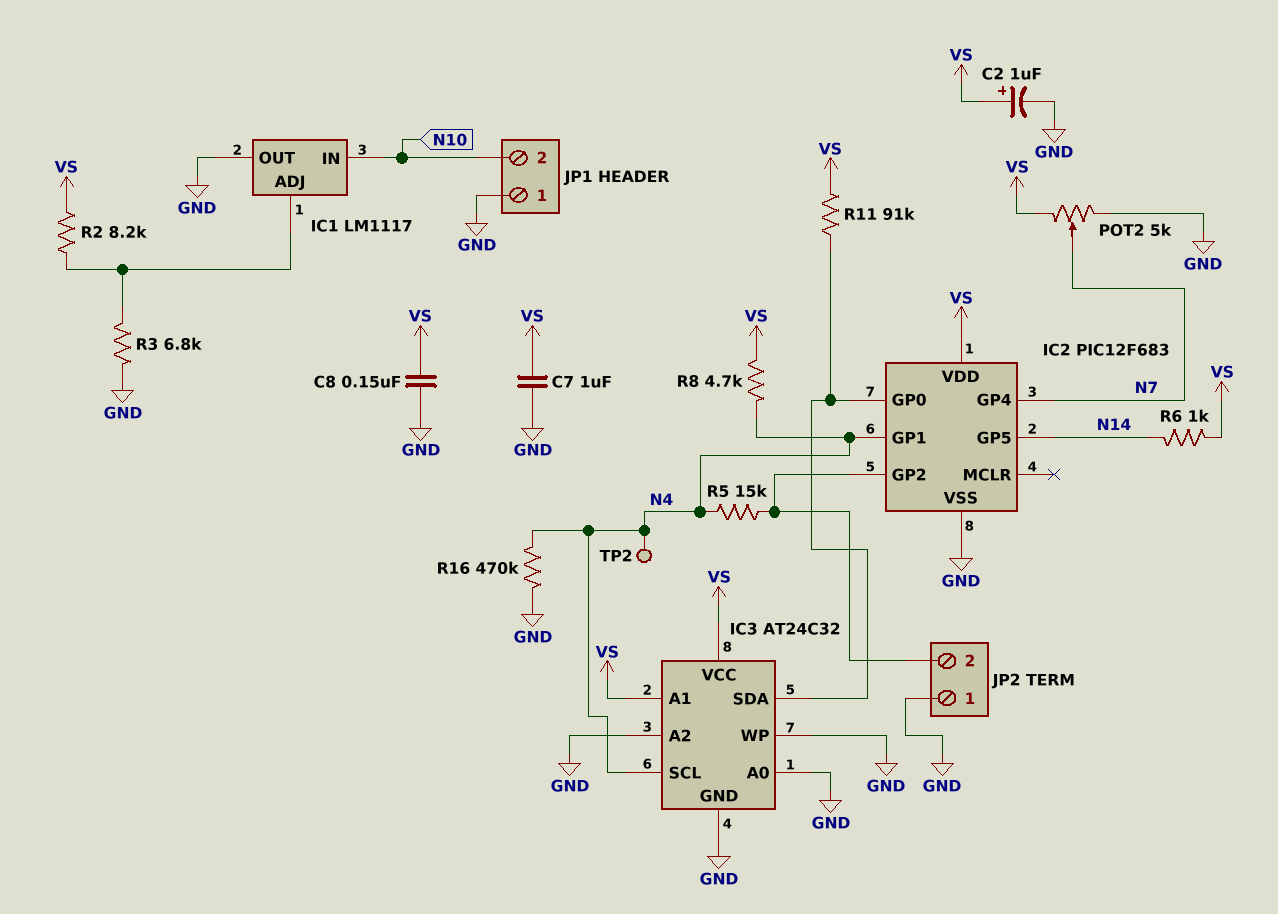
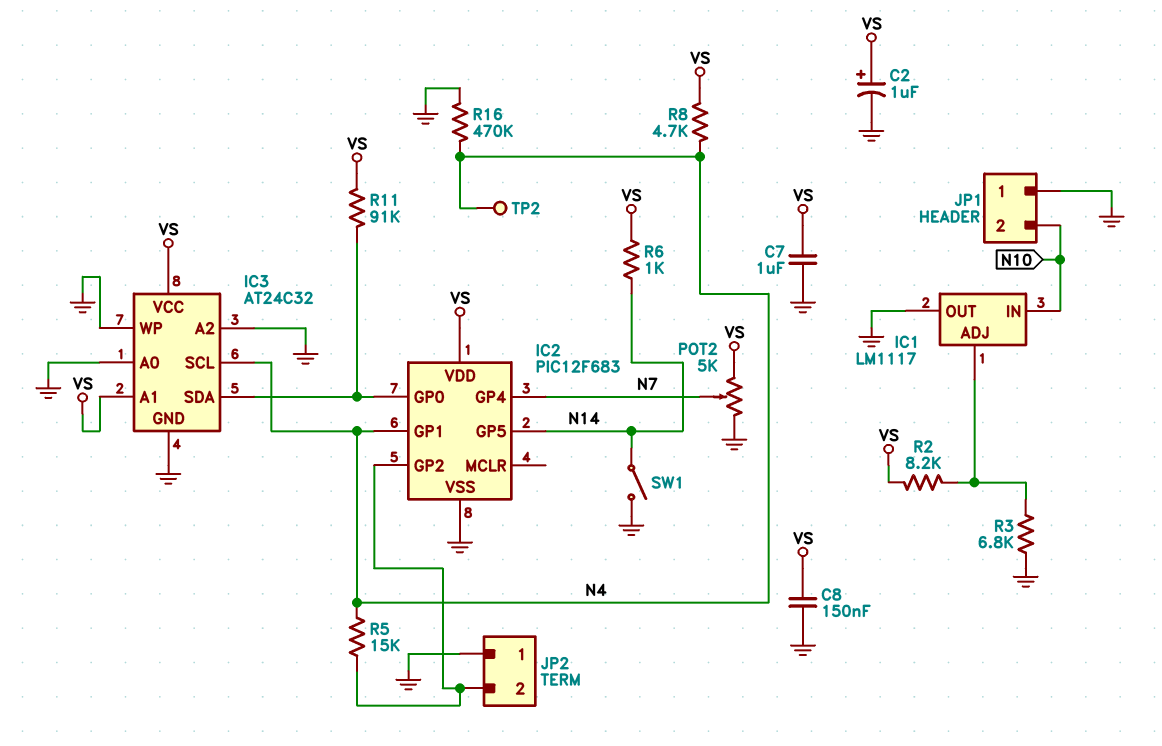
SW1: none -> switch (GND, N14)

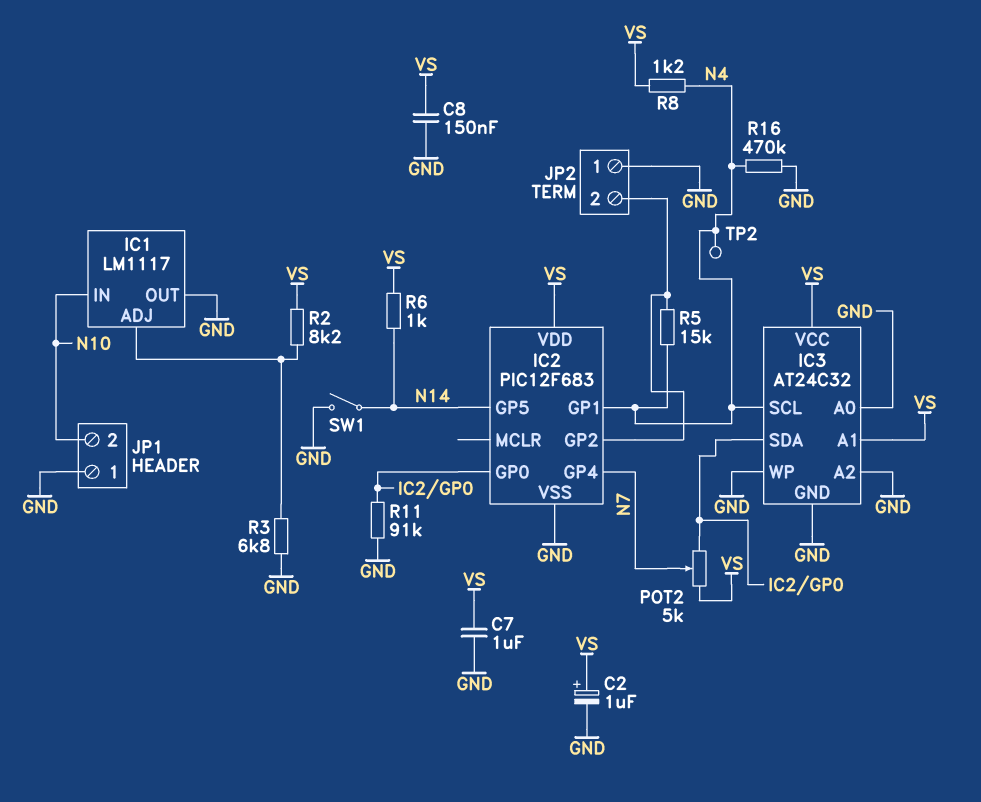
POT2: 5k (GND, VS, wiper N7) -> 5k (IC2/GP0, VS, wiper N7)
R8: 4.7k (N4, VS) -> 1.2k (N4, VS)
R11: 91k (IC2/GP0, VS) -> 91k (GND, IC2/GP0)

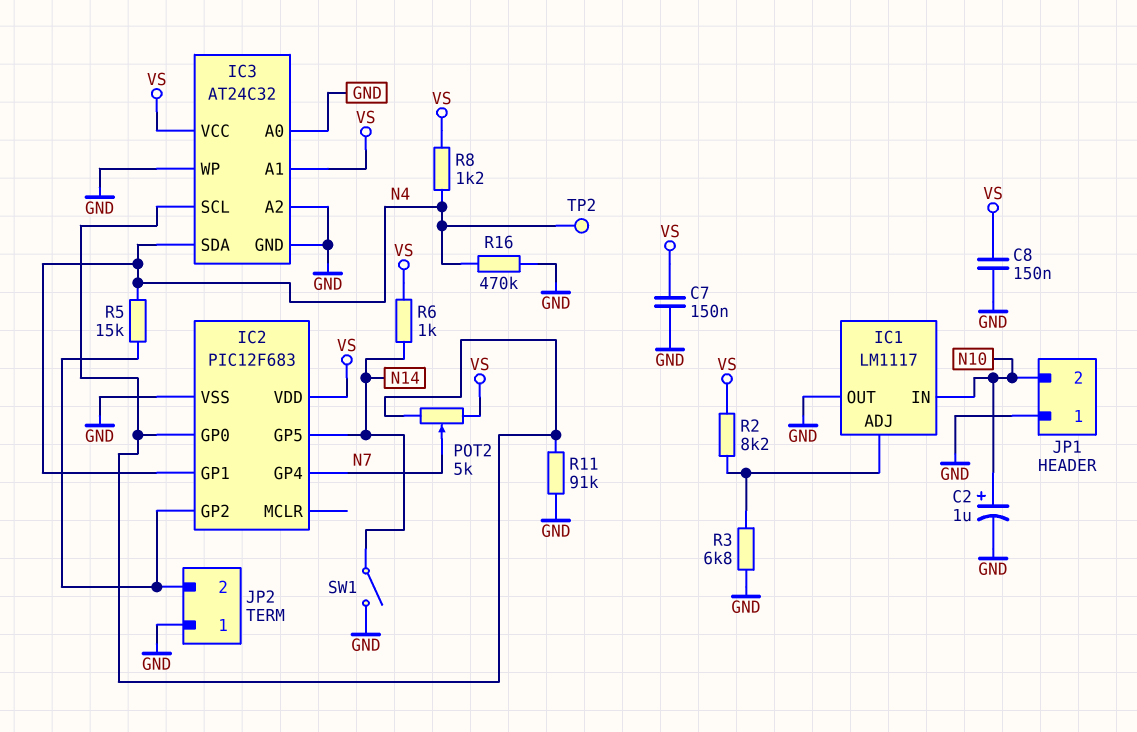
C2: 1uF (plus VS, minus GND) -> 1uF (plus N10, minus GND)
C7: 1uF (GND, VS) -> 150nF (GND, VS)
IC3 pin SCL: N4 -> IC2/GP0
IC3 pin SDA: IC2/GP0 -> N4

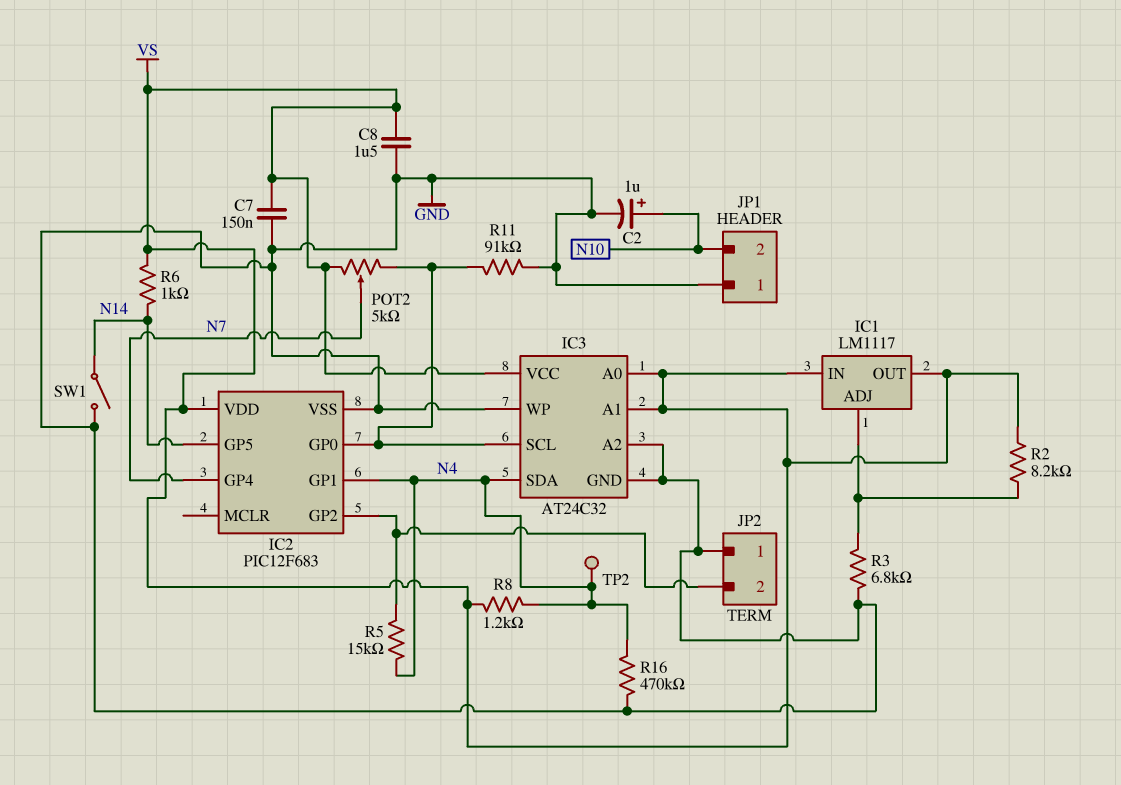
C8: 150nF (GND, VS) -> 1.5uF (GND, VS)
IC1 pin IN: N10 -> VS
IC1 pin OUT: GND -> VS
IC3 pin A0: GND -> VS

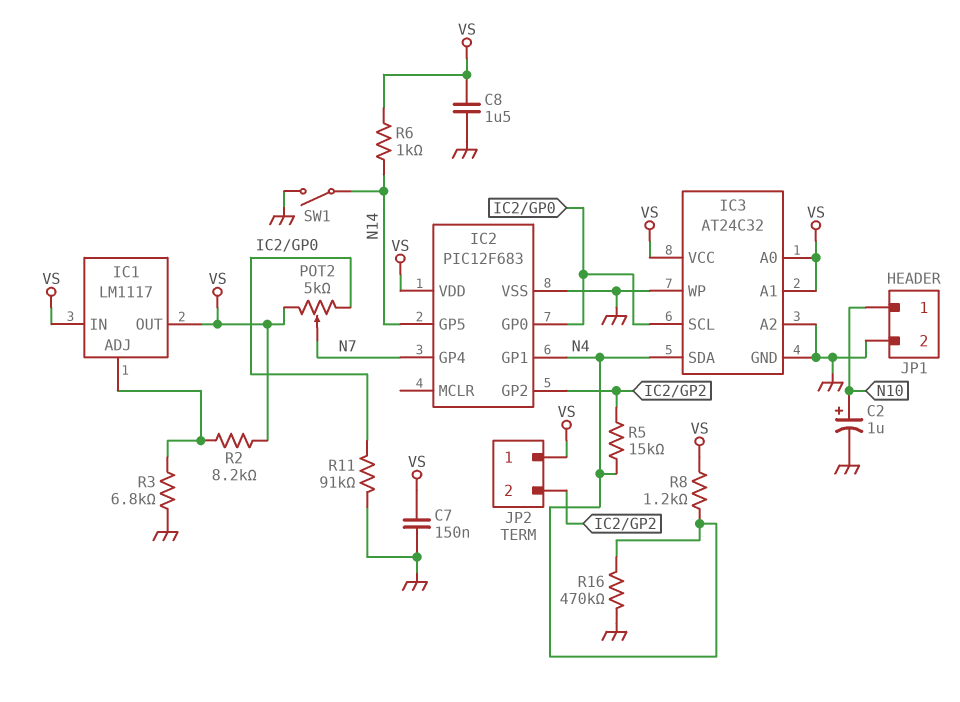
JP1 pin 1: GND -> N10
JP1 pin 2: N10 -> GND
JP2 pin 1: GND -> VS
TP2: test point (N4) -> none

